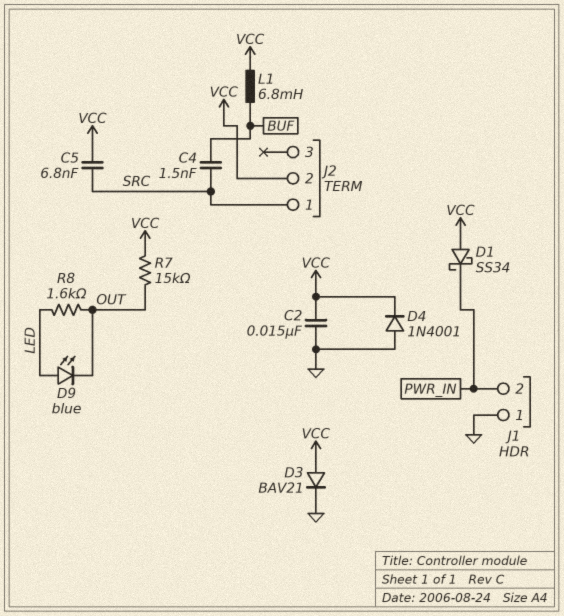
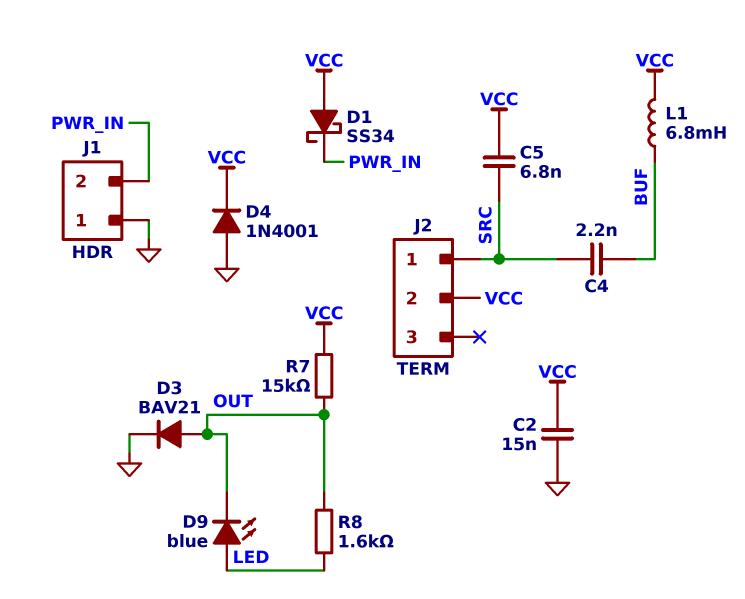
C4: 1.5nF (BUF, SRC) -> 2.2nF (BUF, SRC)
D3: diode BAV21 (A VCC, K GND) -> diode BAV21 (A OUT, K GND)

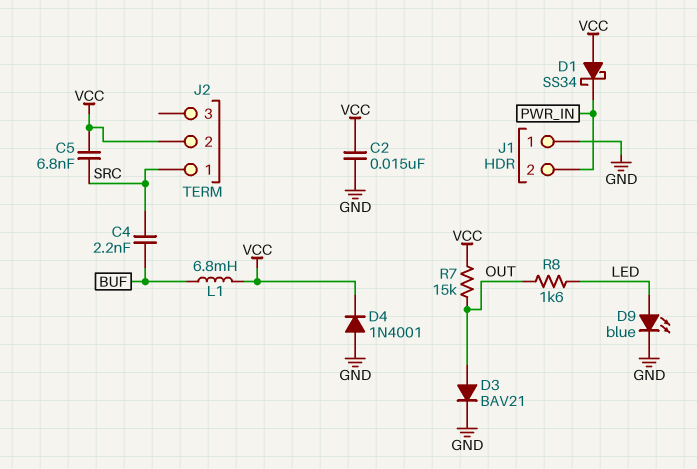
D9: LED blue (A LED, K OUT) -> LED blue (A LED, K GND)

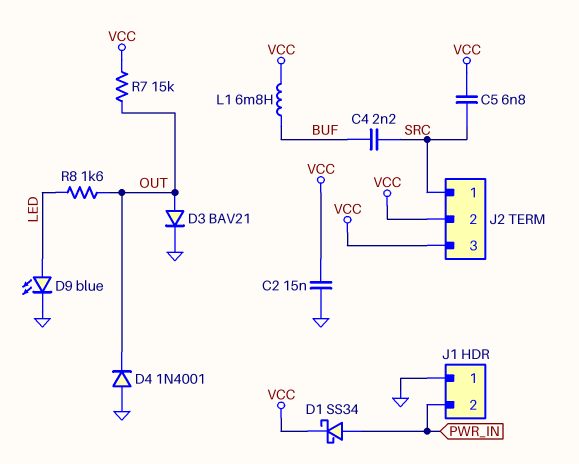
D1: schottky SS34 (A VCC, K PWR_IN) -> schottky SS34 (A PWR_IN, K VCC)
D4: diode 1N4001 (A GND, K VCC) -> diode 1N4001 (A GND, K OUT)
J2 pin 3: none -> VCC

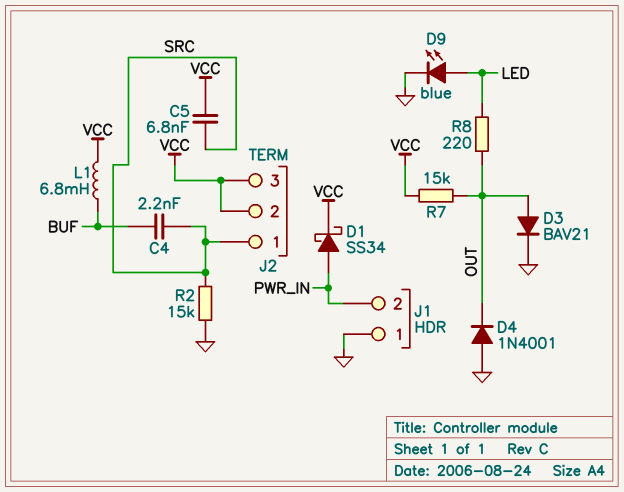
C2: 15nF (GND, VCC) -> none
R2: none -> 15k (GND, SRC)
R8: 1.6k (LED, OUT) -> 220 (LED, OUT)

